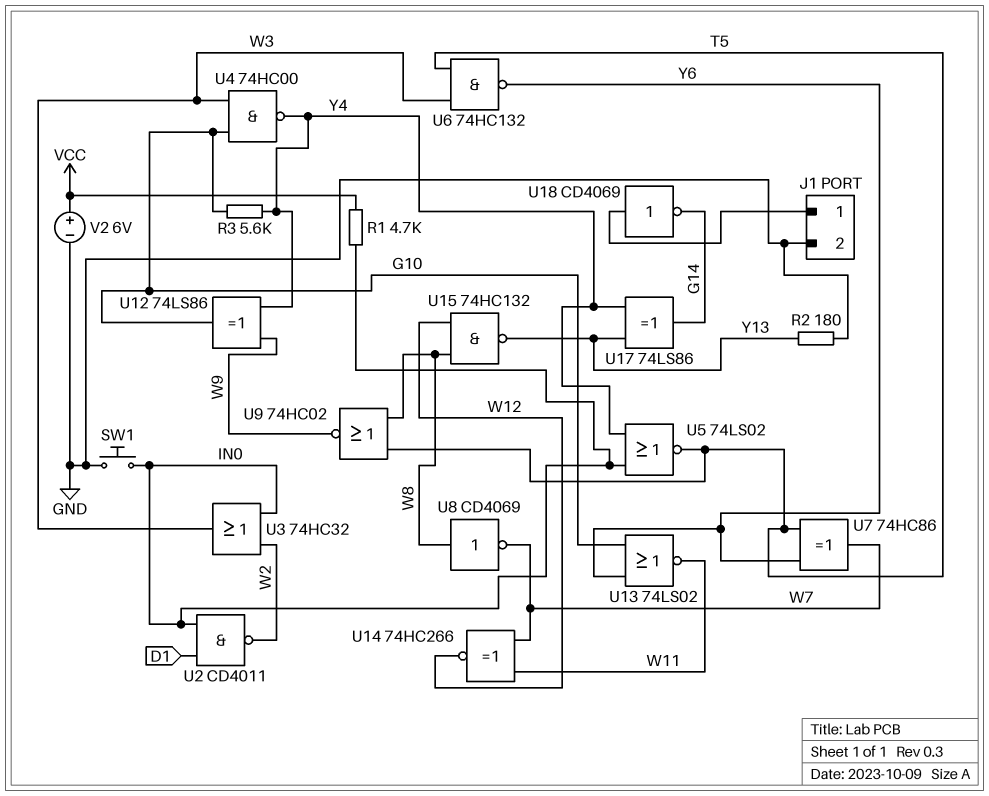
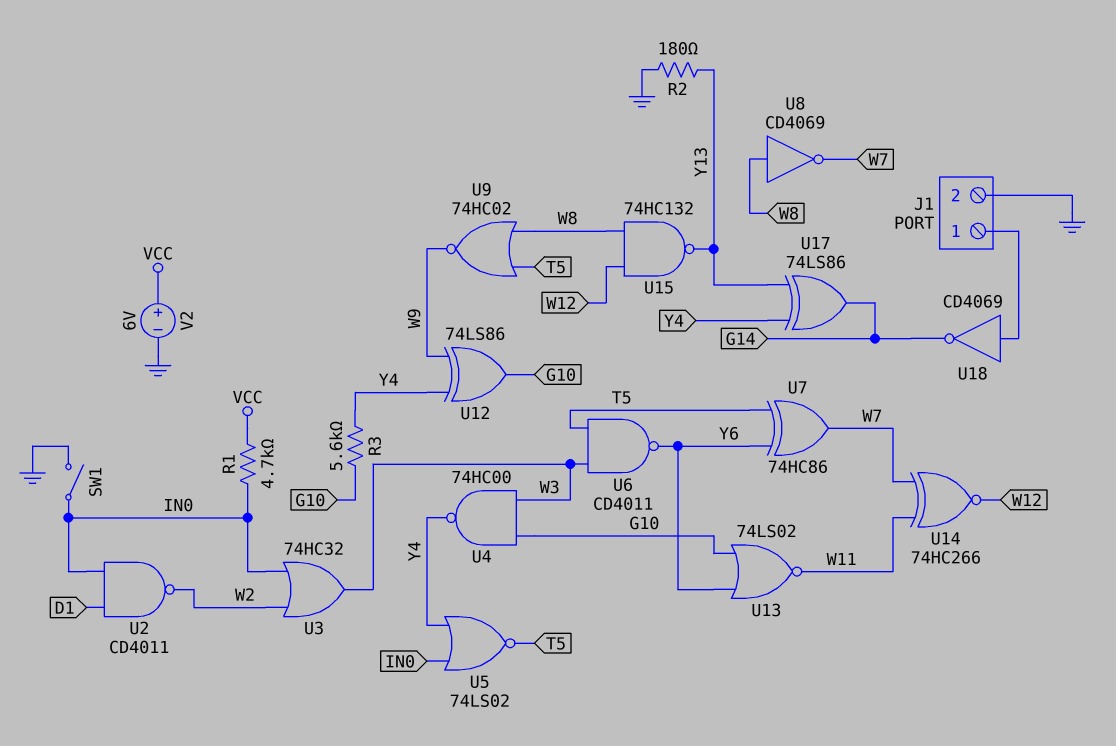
SW1: button (GND, IN0) -> switch (GND, IN0)
U6: NAND 74HC132 (in T5, in W3, out Y6) -> NAND CD4011 (in T5, in W3, out Y6)

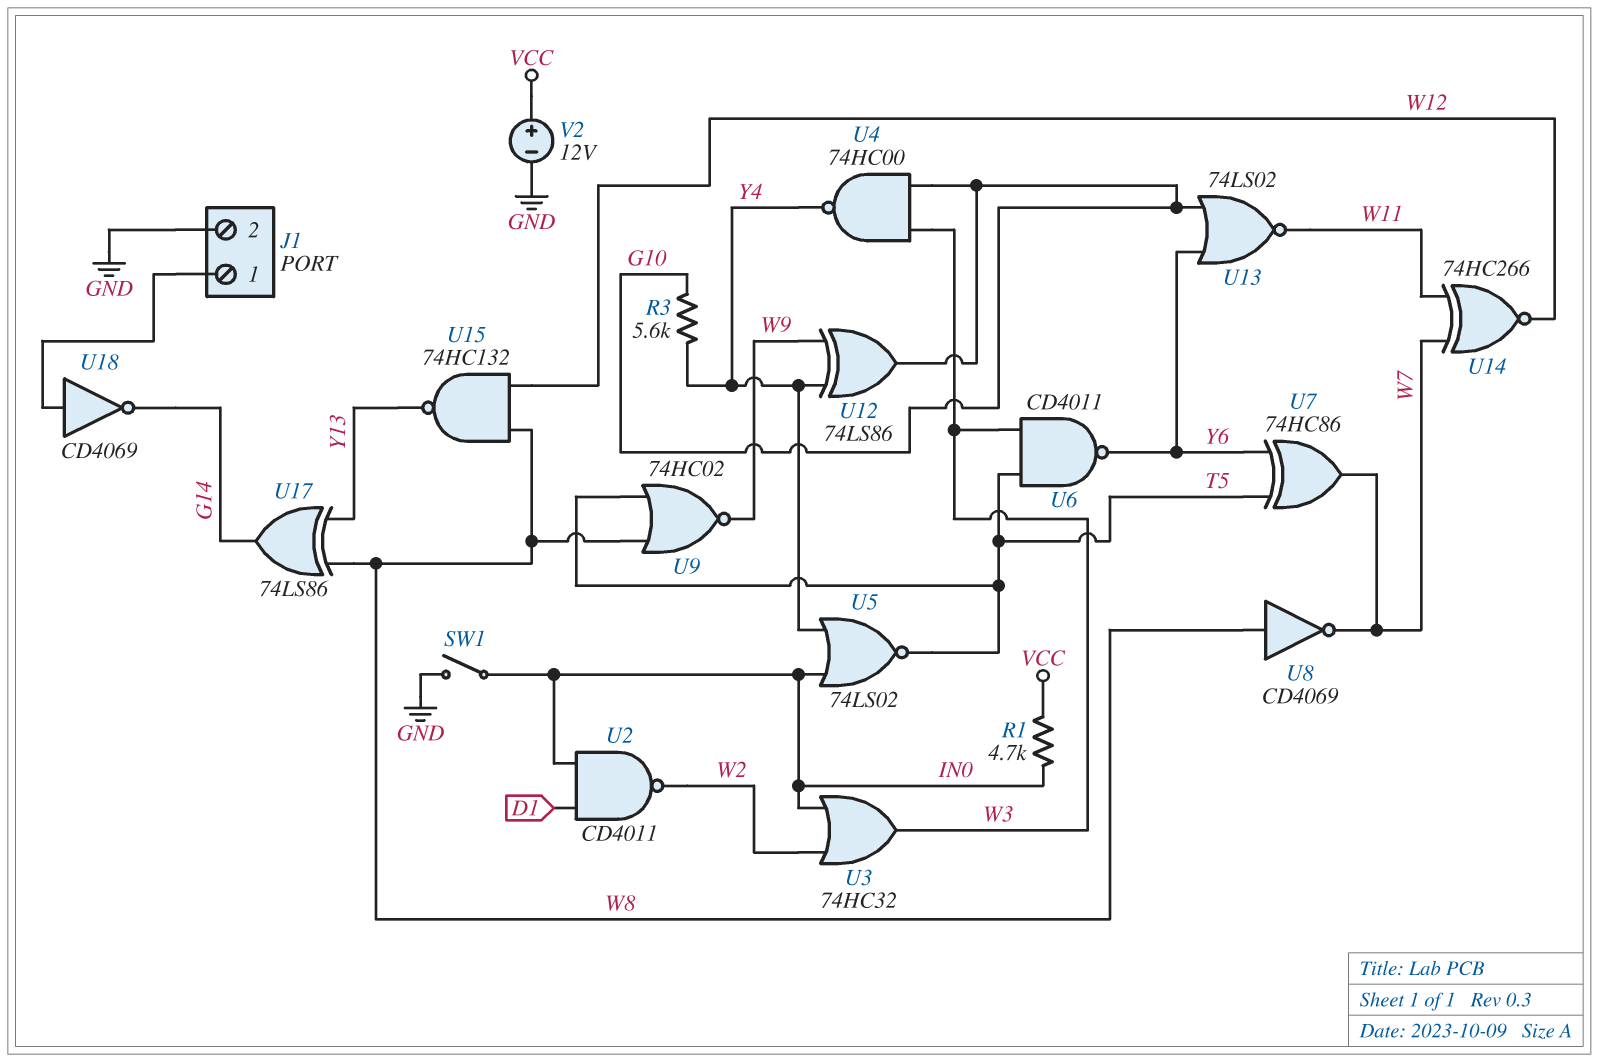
R2: 180 (GND, Y13) -> none
U17: XOR 74LS86 (in Y4, in Y13, out G14) -> XOR 74LS86 (in W8, in Y13, out G14)
V2: 6V (plus VCC, minus GND) -> 12V (plus VCC, minus GND)

